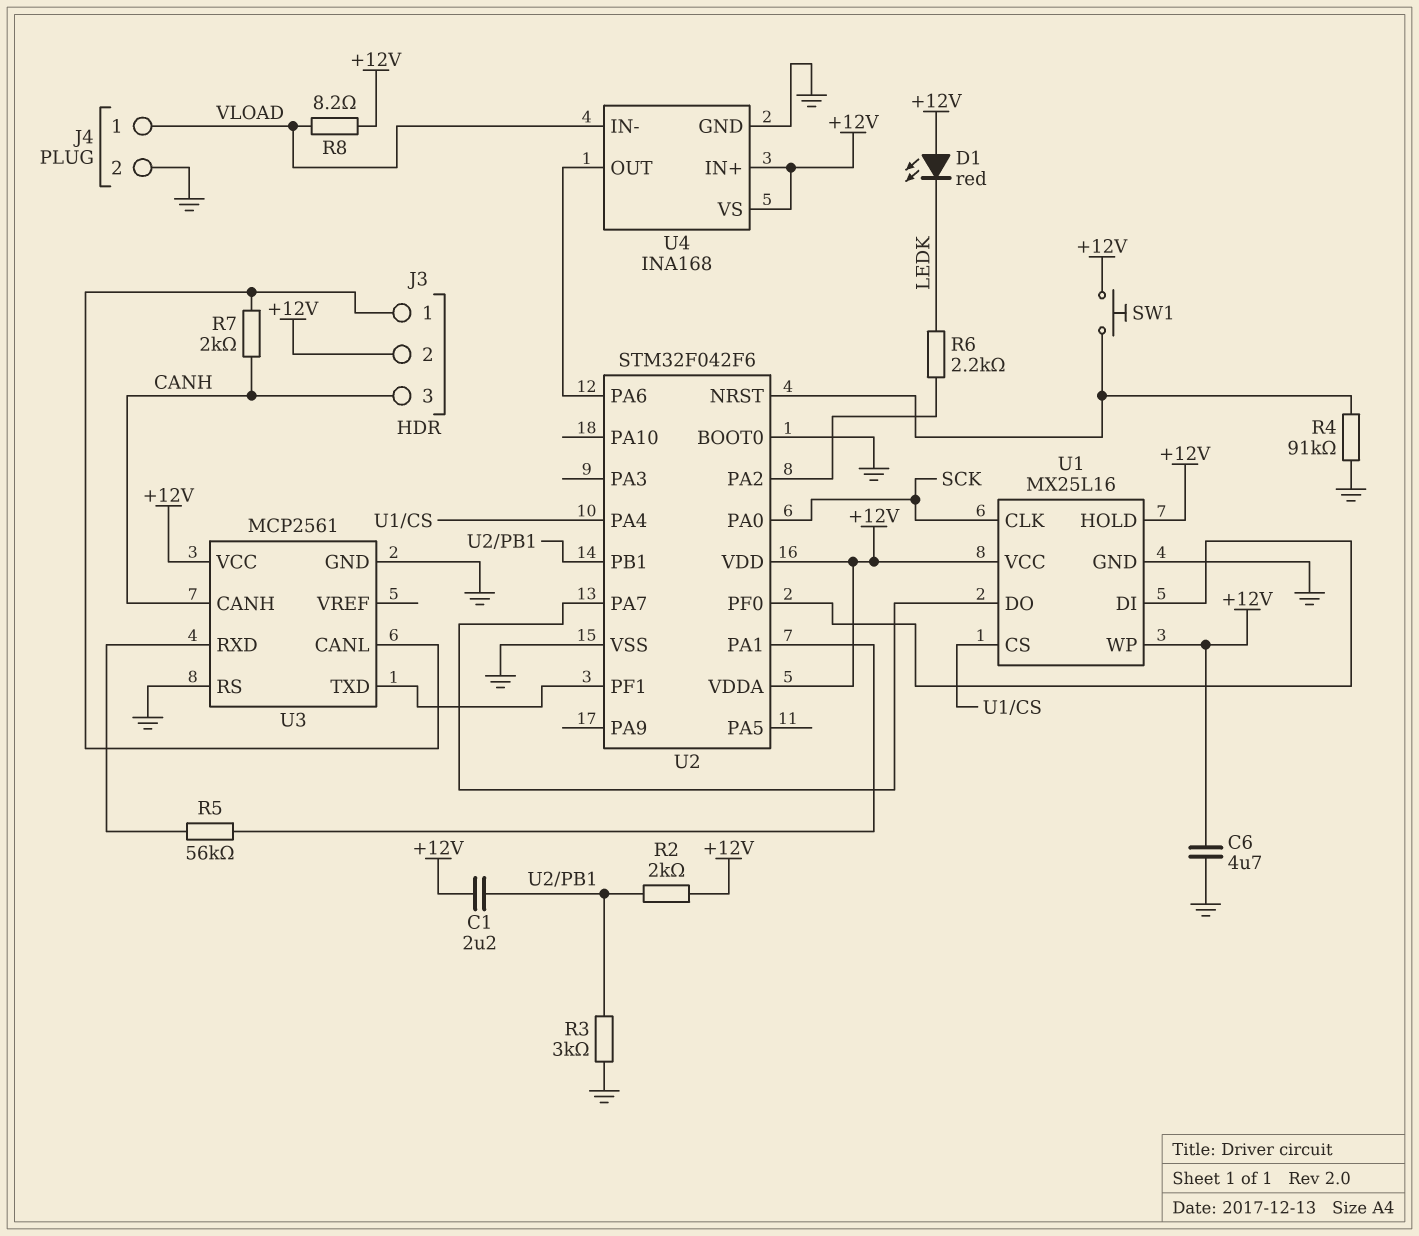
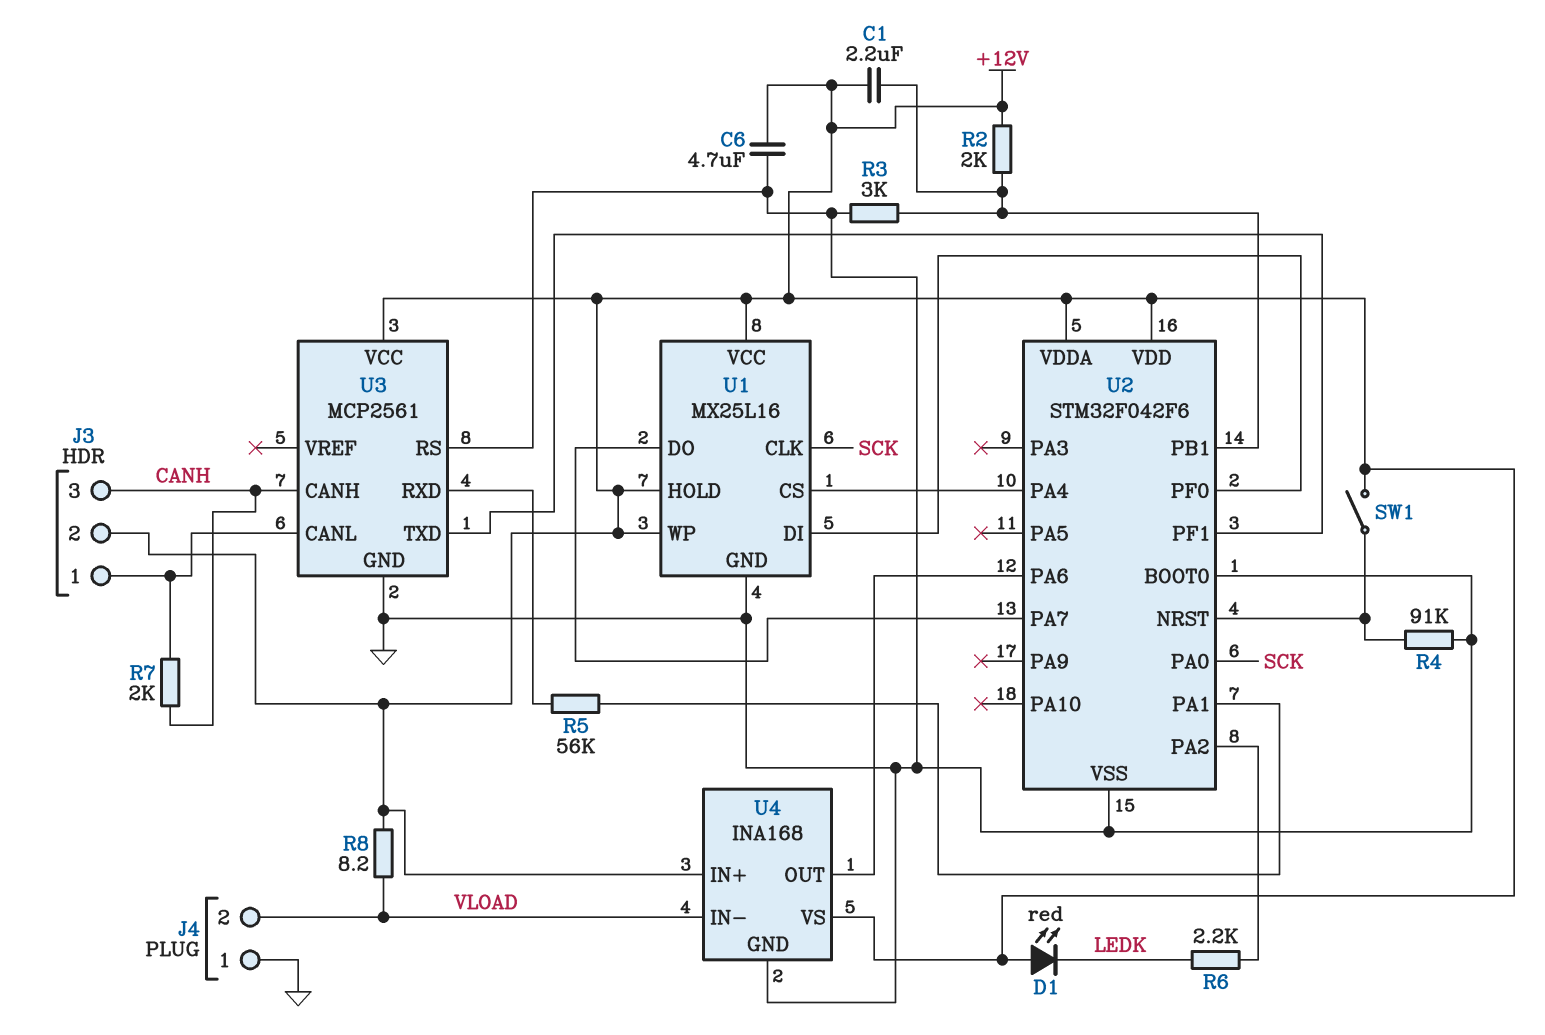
J4 pin 1: VLOAD -> GND
J4 pin 2: GND -> VLOAD
SW1: button (+12V, U2/NRST) -> switch (+12V, U2/NRST)

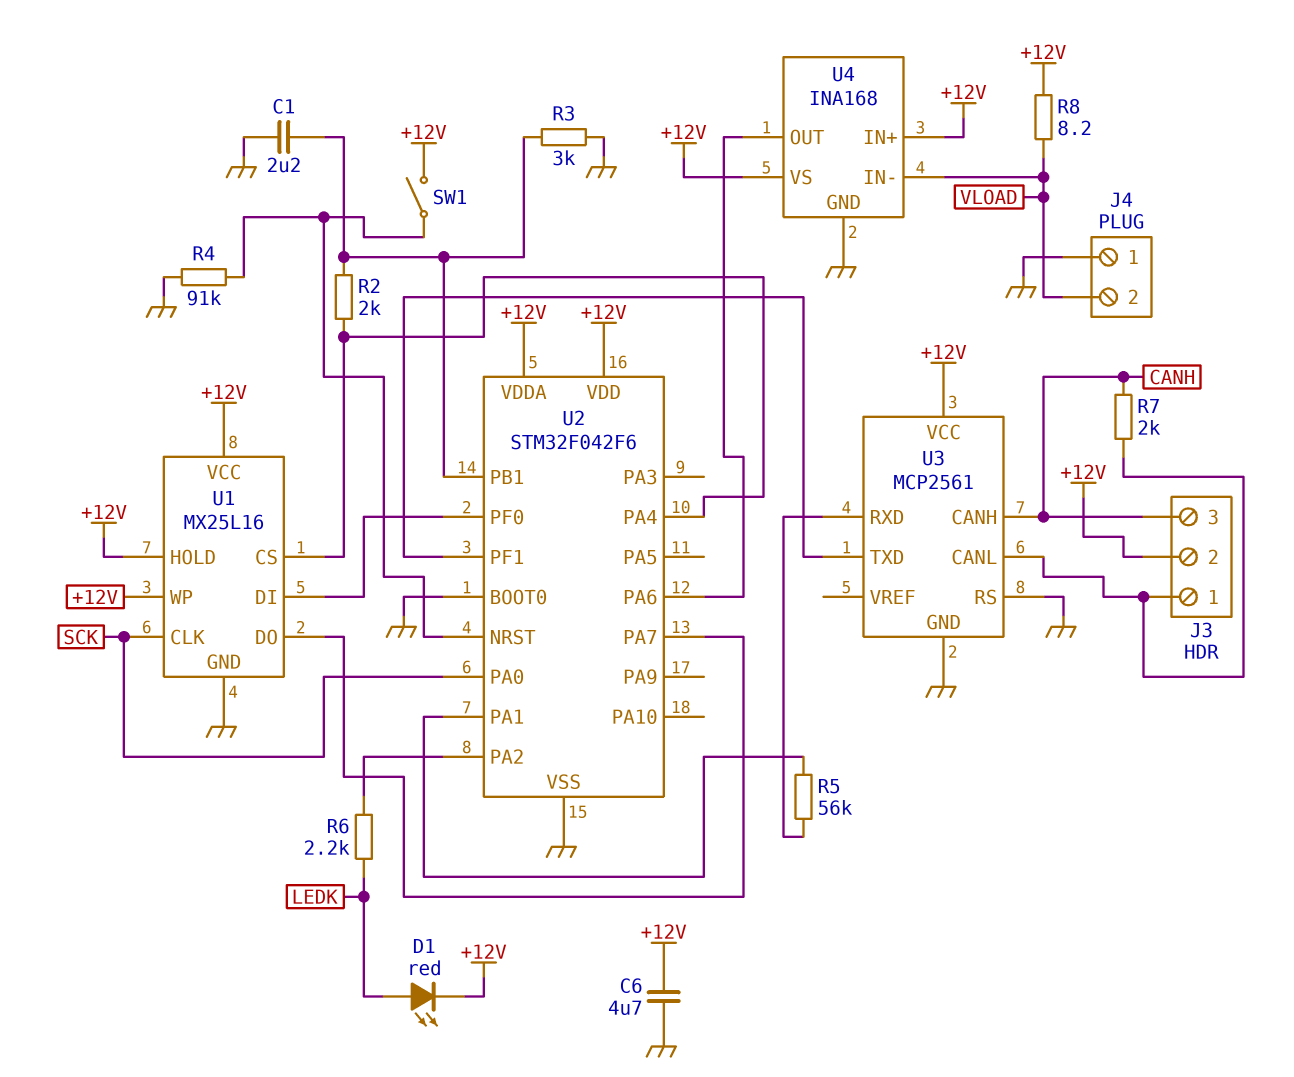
C1: 2.2uF (+12V, U2/PB1) -> 2.2uF (GND, U2/PB1)
D1: LED red (A +12V, K LEDK) -> LED red (A LEDK, K +12V)
R2: 2k (+12V, U2/PB1) -> 2k (U1/CS, U2/PB1)

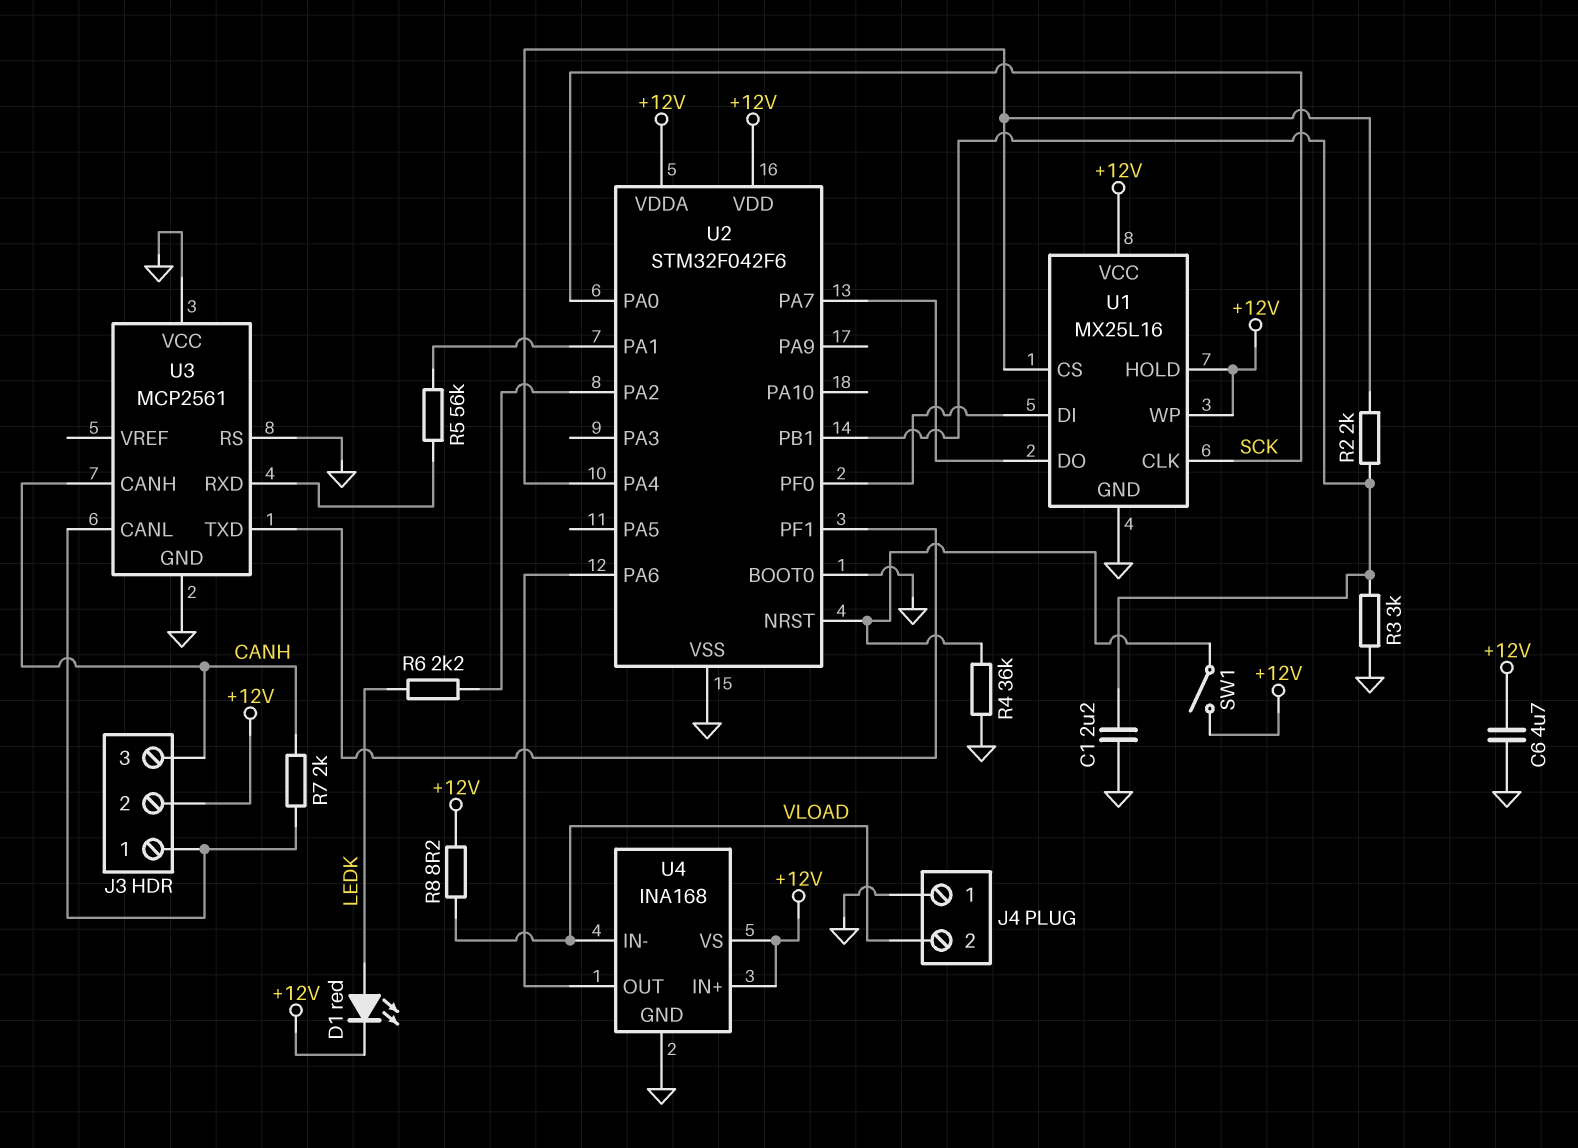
R4: 91k (GND, U2/NRST) -> 36k (GND, U2/NRST)
U3 pin VCC: +12V -> GND

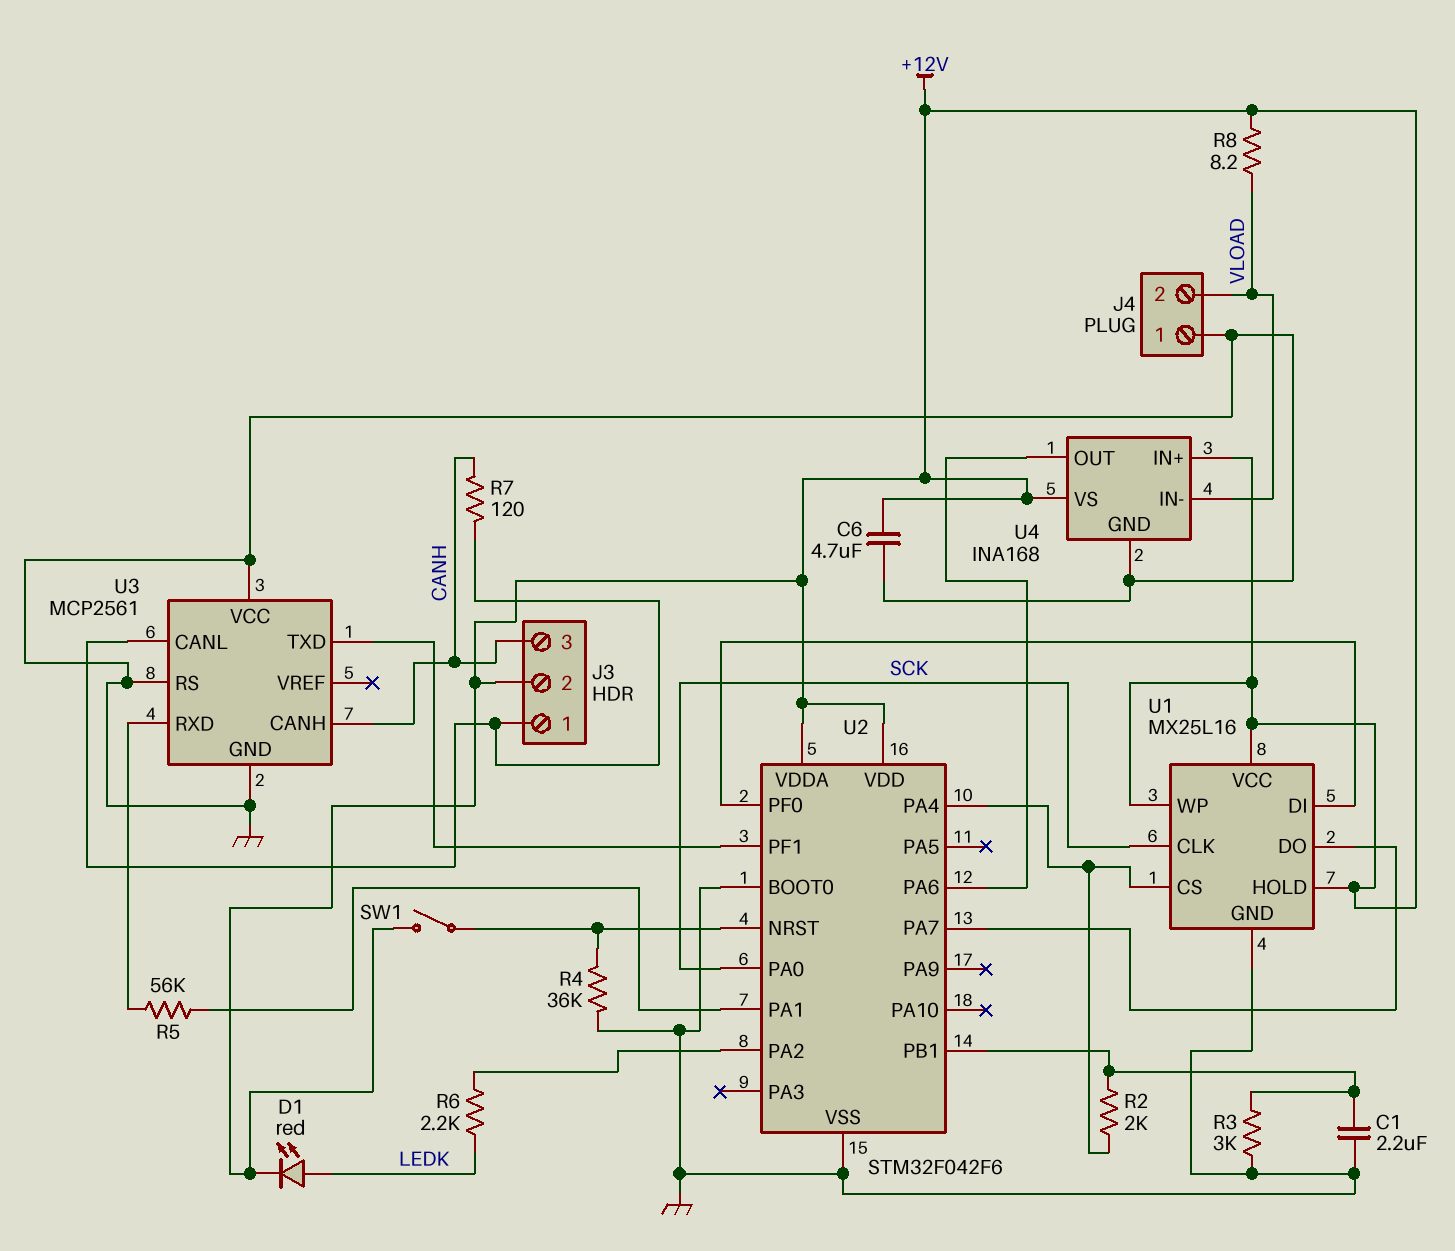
R7: 2k (CANH, J3/1) -> 120 (CANH, J3/1)

